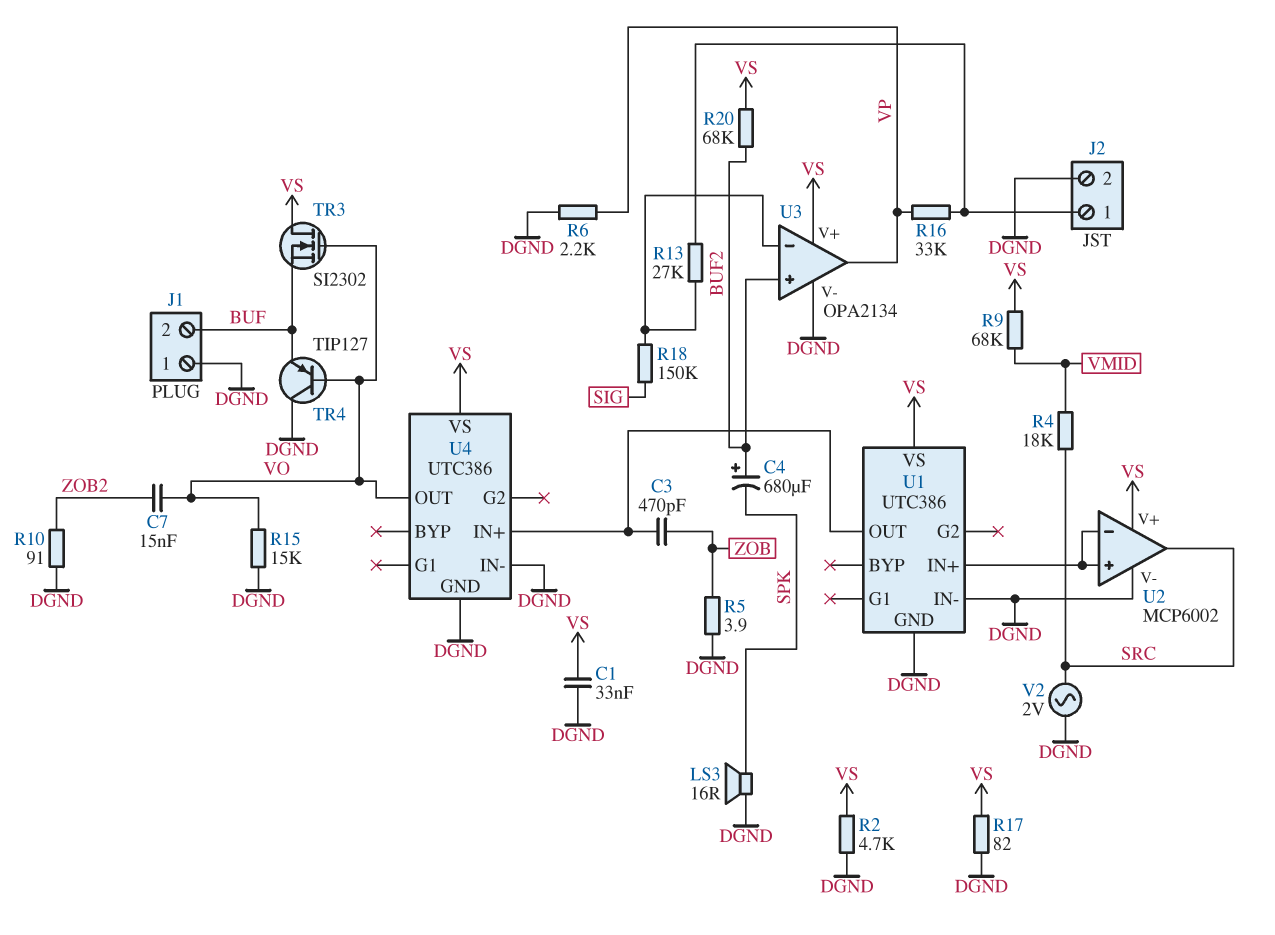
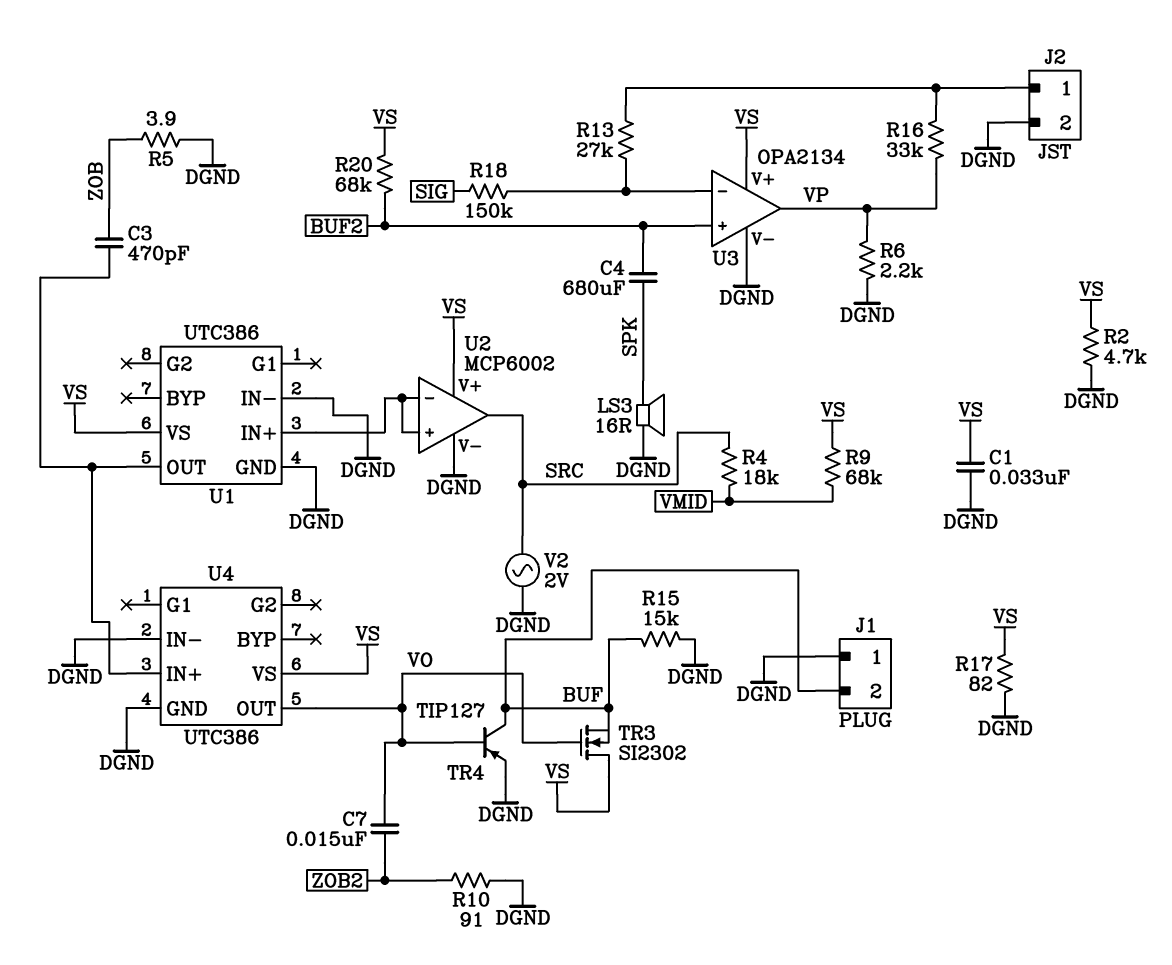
C4: 680uF (plus BUF2, minus SPK) -> 680uF (BUF2, SPK)
R15: 15k (DGND, VO) -> 15k (BUF, DGND)
TR4: PNP TIP127 (B VO, C DGND, E BUF) -> PNP TIP127 (B VO, C BUF, E DGND)

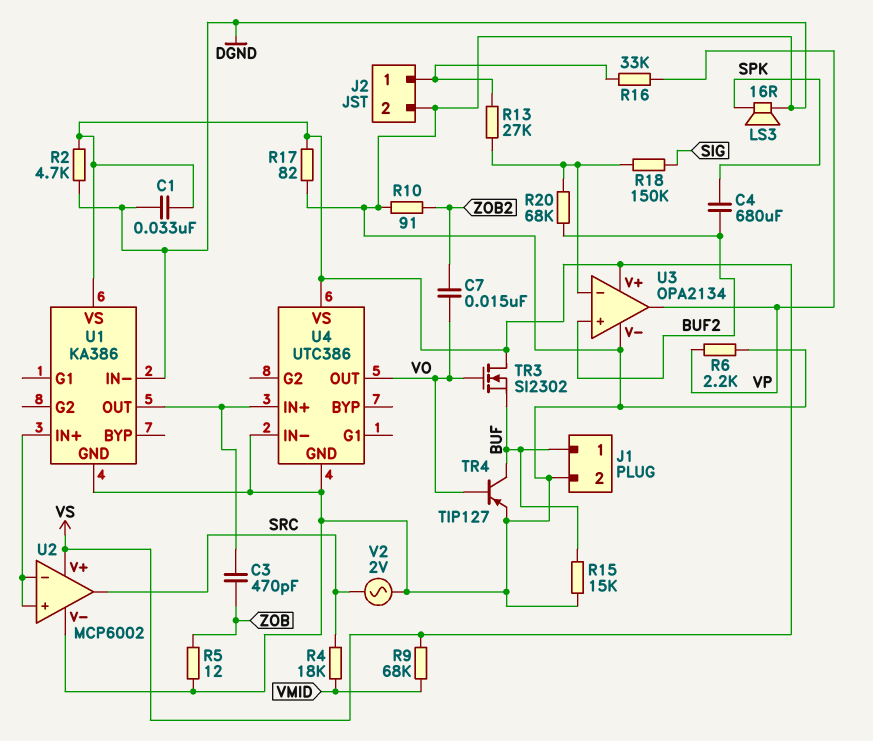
J1 pin 1: DGND -> BUF
J1 pin 2: BUF -> DGND
R5: 3.9 (DGND, ZOB) -> 12 (DGND, ZOB)
R20: 68k (BUF2, VS) -> 68k (BUF2, U3/in-)
U1: UTC386 -> KA386

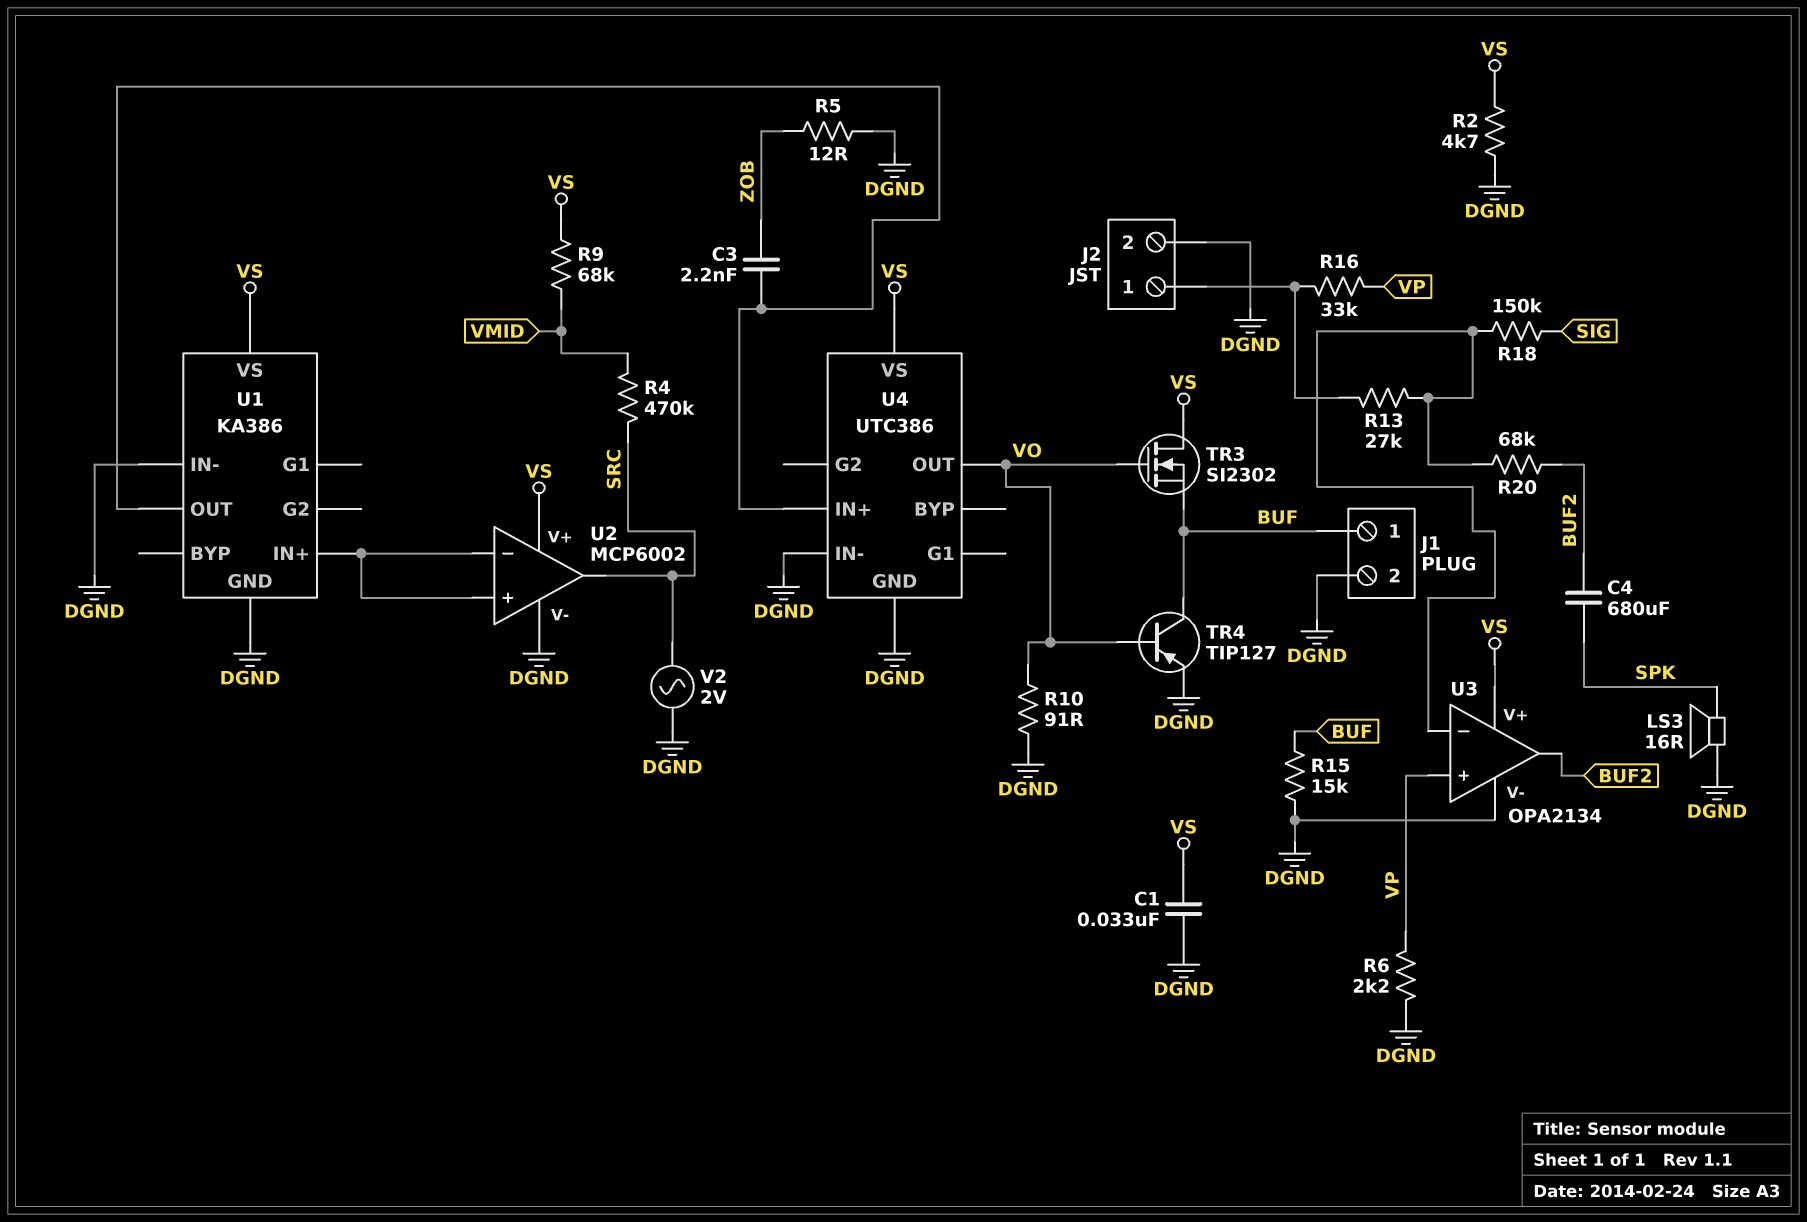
C3: 470pF (U1/OUT, ZOB) -> 2.2nF (U1/OUT, ZOB)
C7: 15nF (VO, ZOB2) -> none
R4: 18k (SRC, VMID) -> 470k (SRC, VMID)
R10: 91 (DGND, ZOB2) -> 91 (DGND, VO)
R17: 82 (DGND, VS) -> none
U3 pin in+: BUF2 -> VP
U3 pin out: VP -> BUF2

